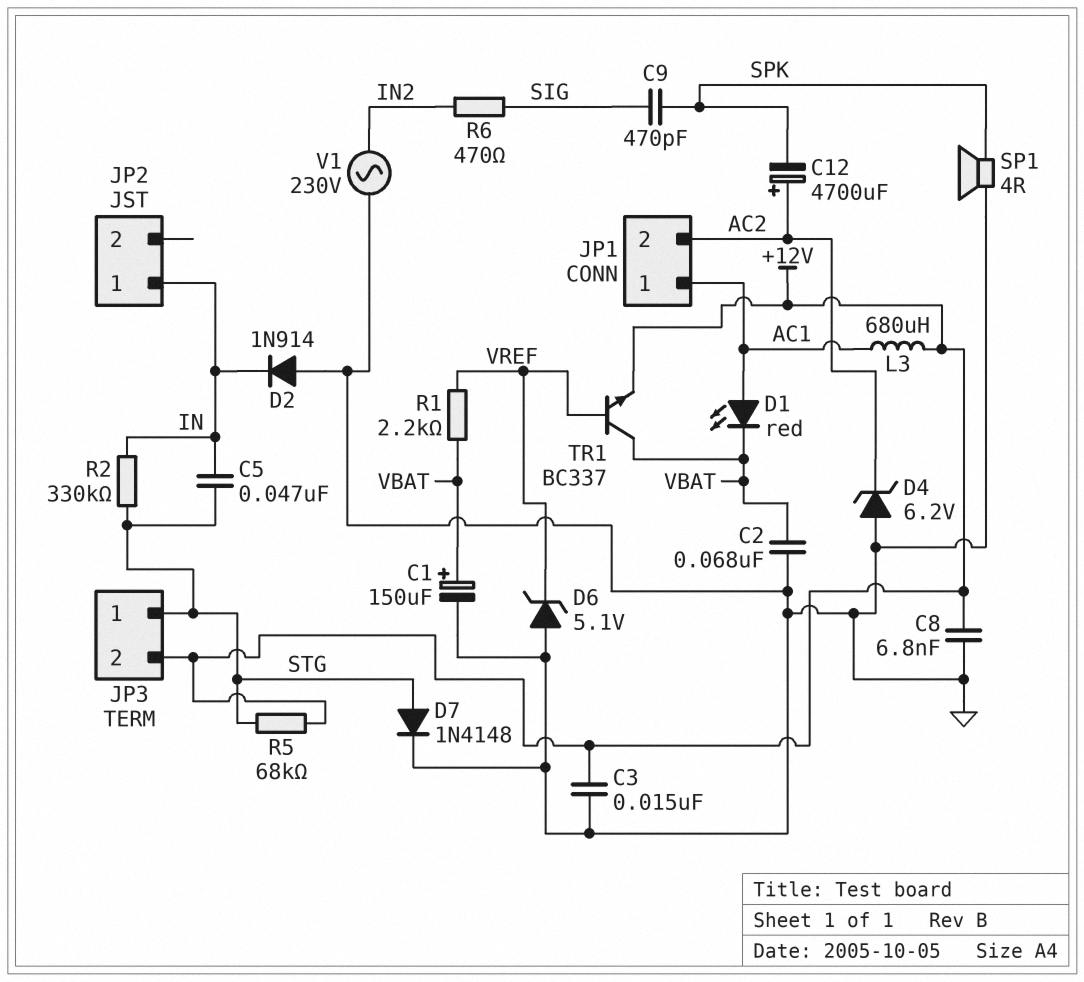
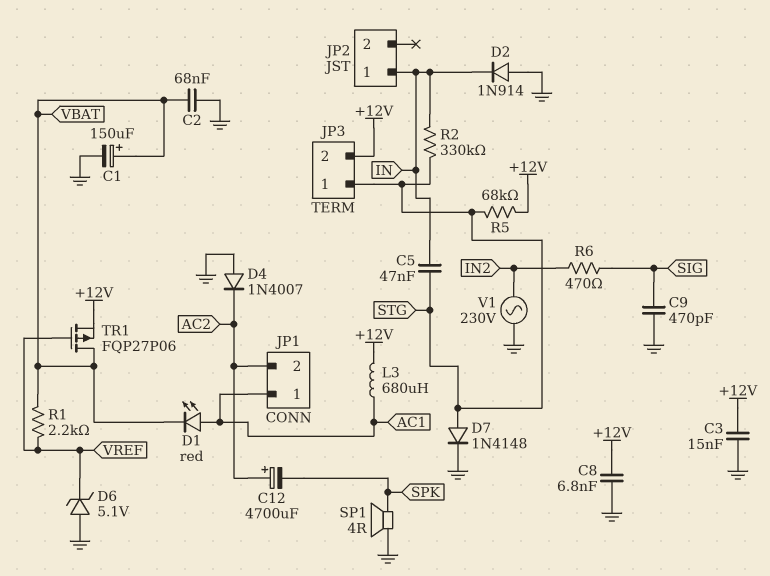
C9: 470pF (SIG, SPK) -> 470pF (GND, SIG)
D4: zener 6.2V (A GND, K AC2) -> diode 1N4007 (A GND, K AC2)
TR1: NPN BC337 (B VREF, C VBAT, E +12V) -> PMOS FQP27P06 (G VREF, D VBAT, S +12V)

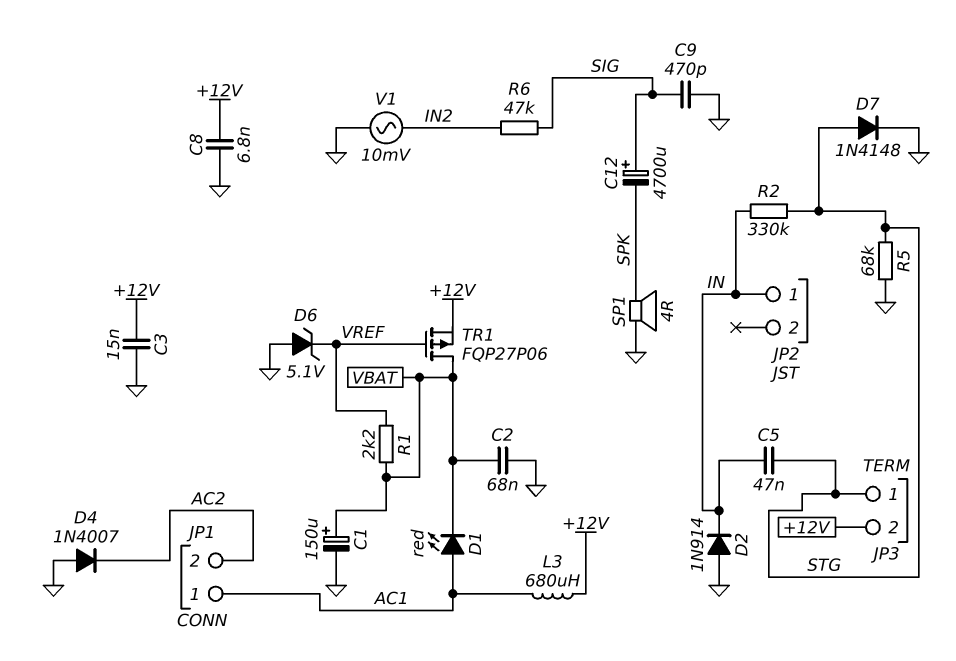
C12: 4700uF (plus AC2, minus SPK) -> 4700uF (plus SIG, minus SPK)
R5: 68k (+12V, STG) -> 68k (GND, STG)
R6: 470 (IN2, SIG) -> 47k (IN2, SIG)
V1: AC 230V (GND, IN2) -> AC 10mV (GND, IN2)

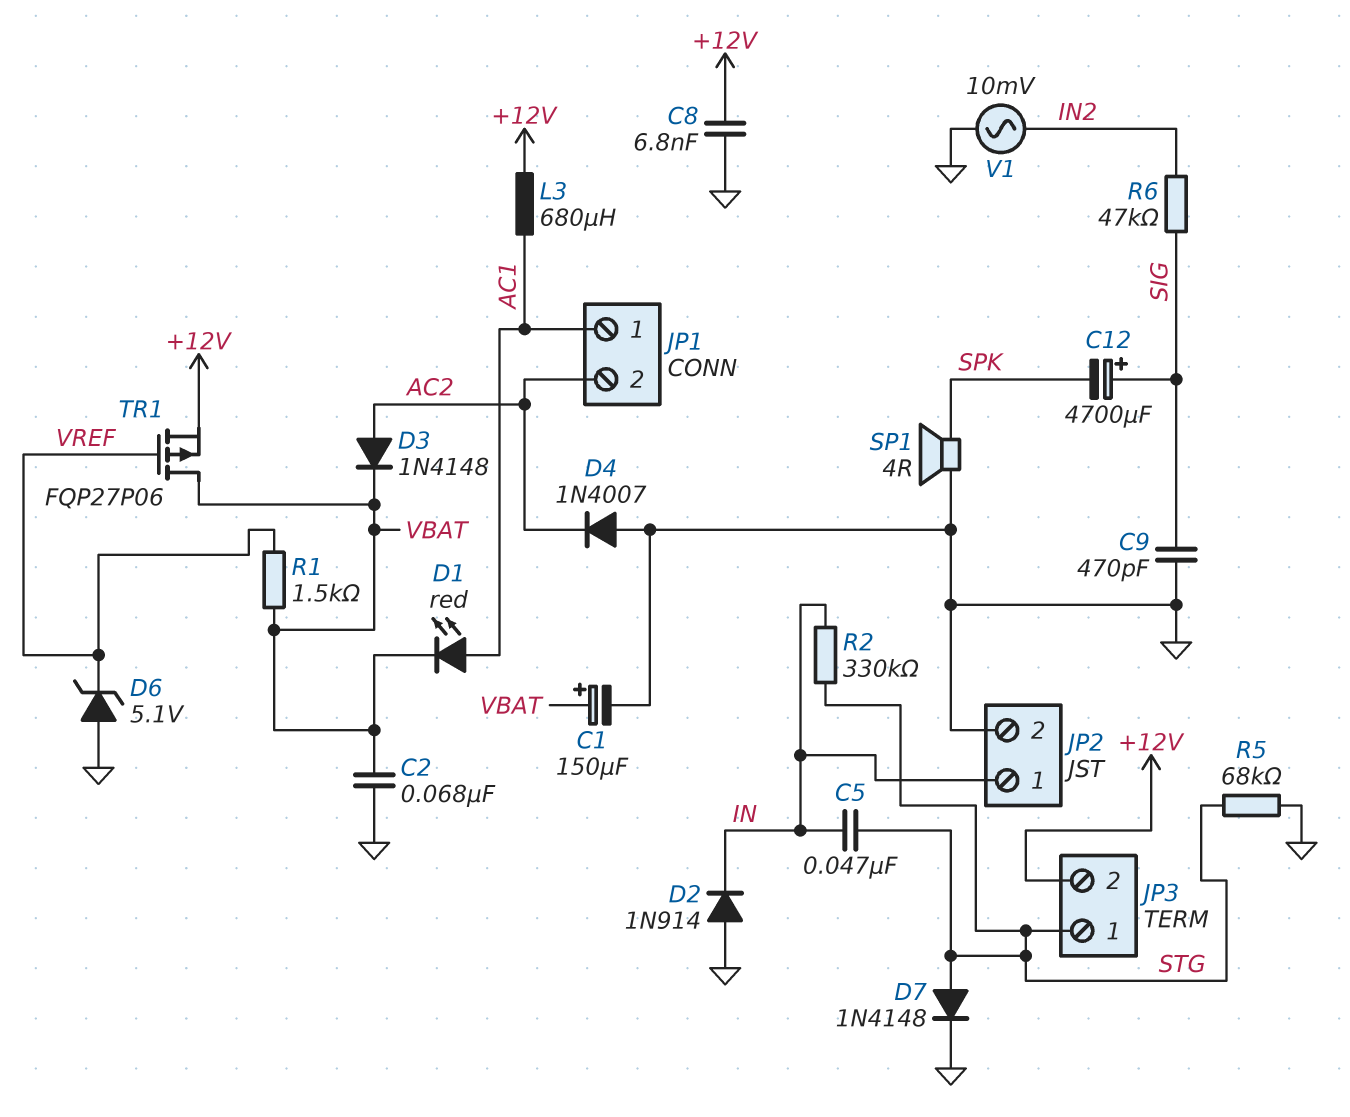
C3: 15nF (+12V, GND) -> none
D3: none -> diode 1N4148 (A AC2, K VBAT)
JP2 pin 2: none -> GND
R1: 2.2k (VBAT, VREF) -> 1.5k (VBAT, VREF)

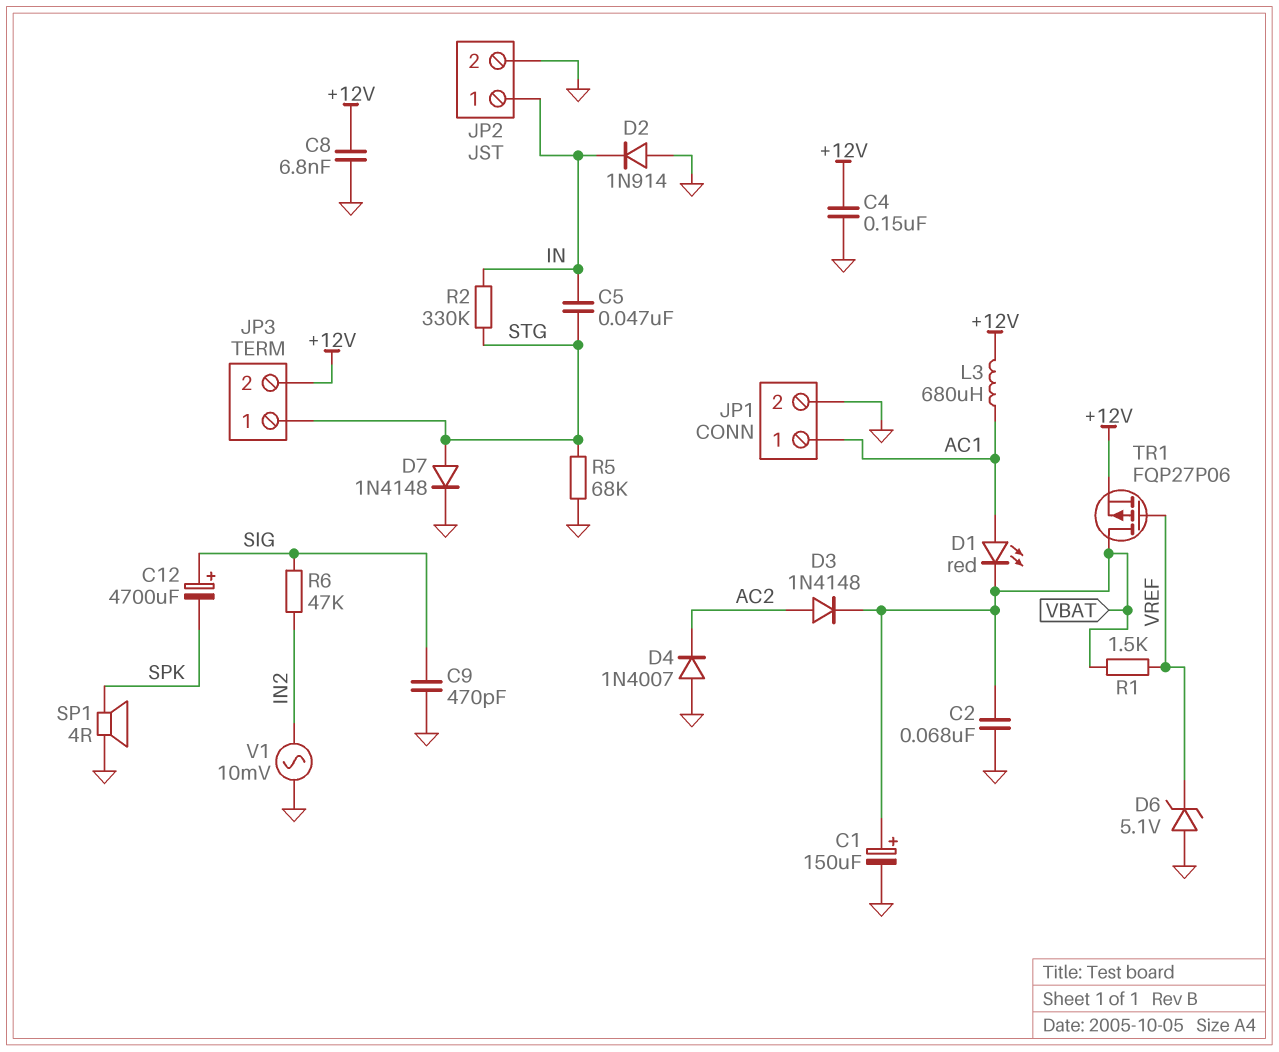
C4: none -> 150nF (+12V, GND)
JP1 pin 2: AC2 -> GND

